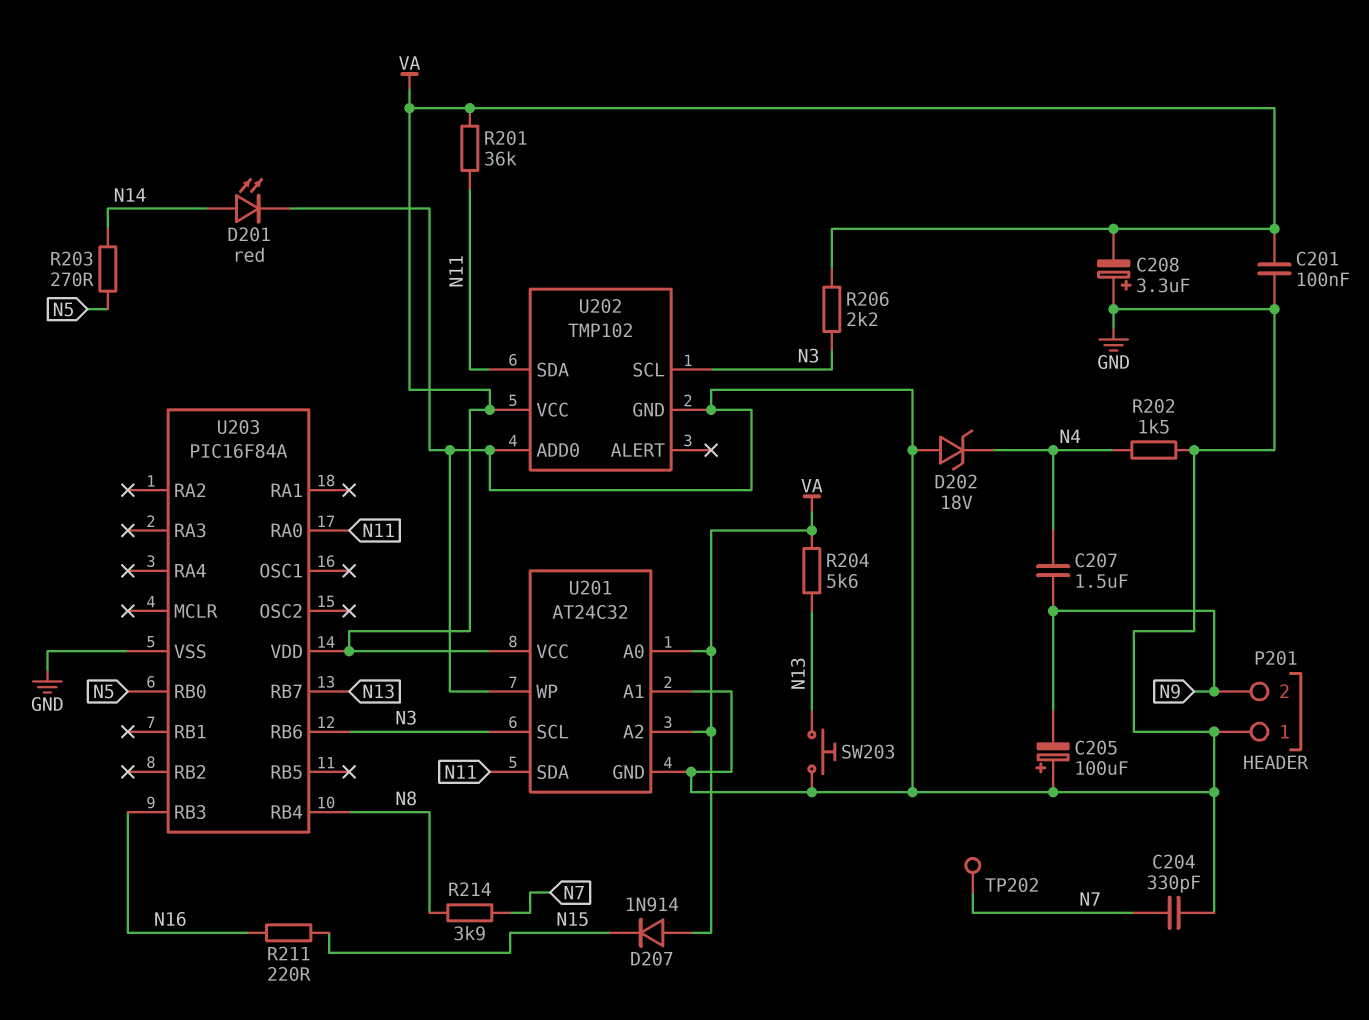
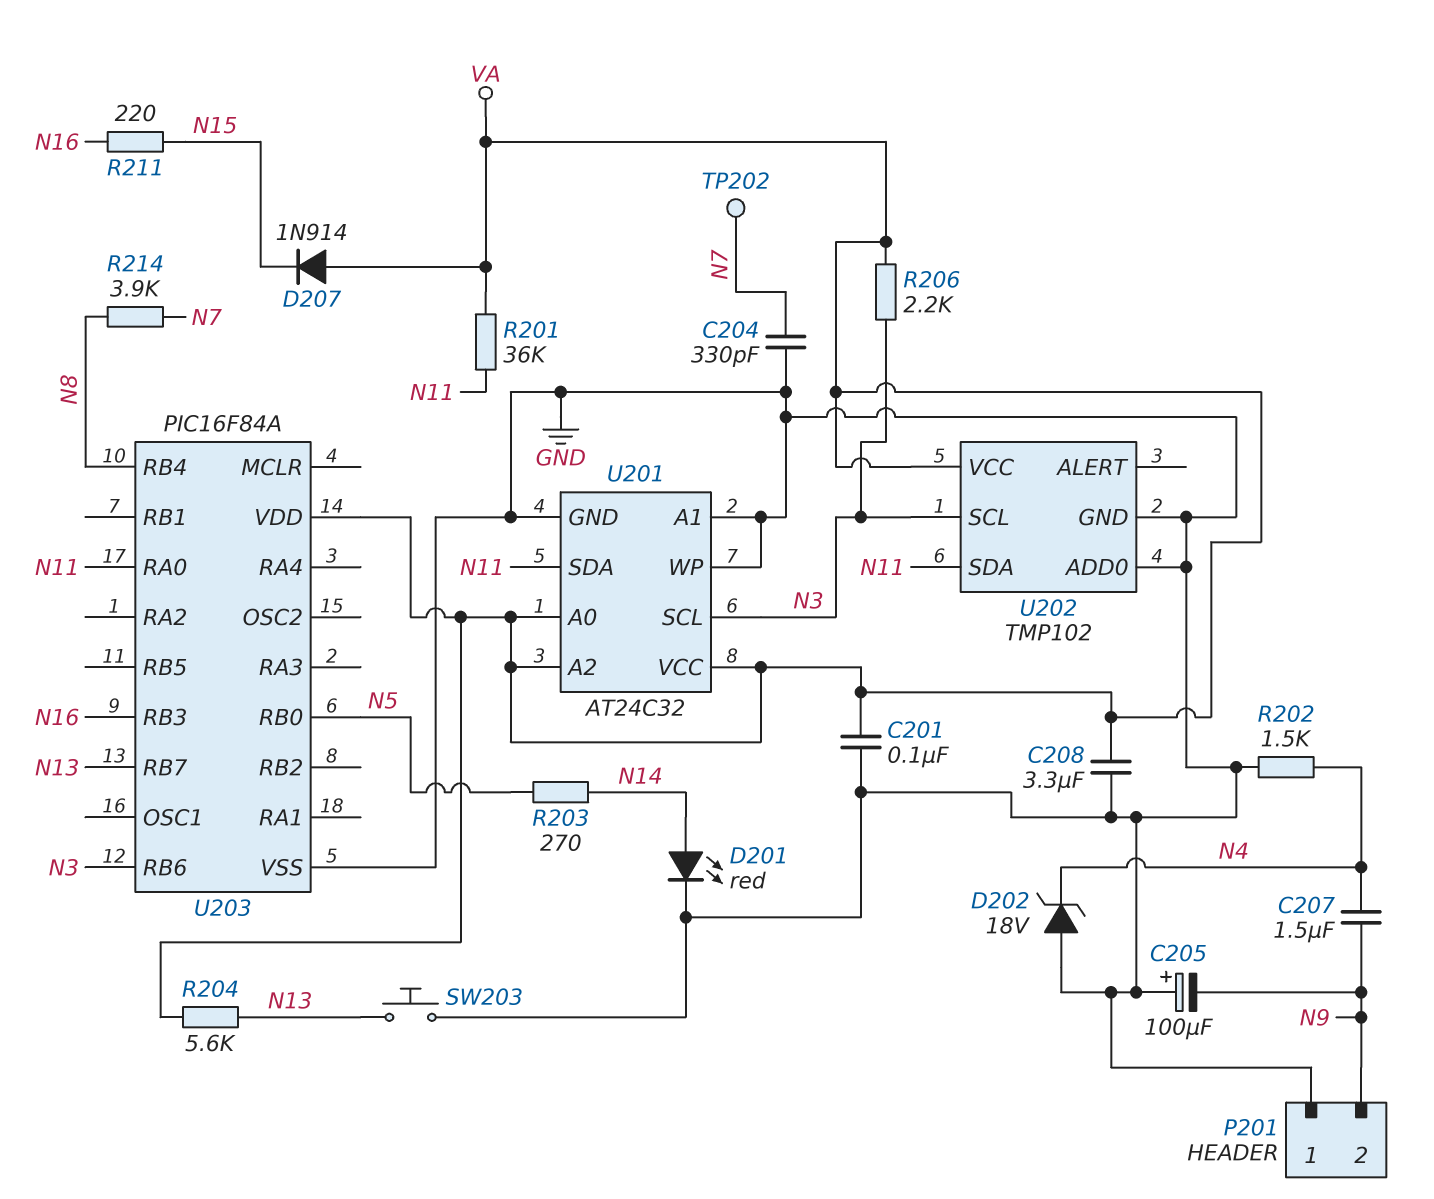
C208: 3.3uF (plus GND, minus VA) -> 3.3uF (GND, VA)

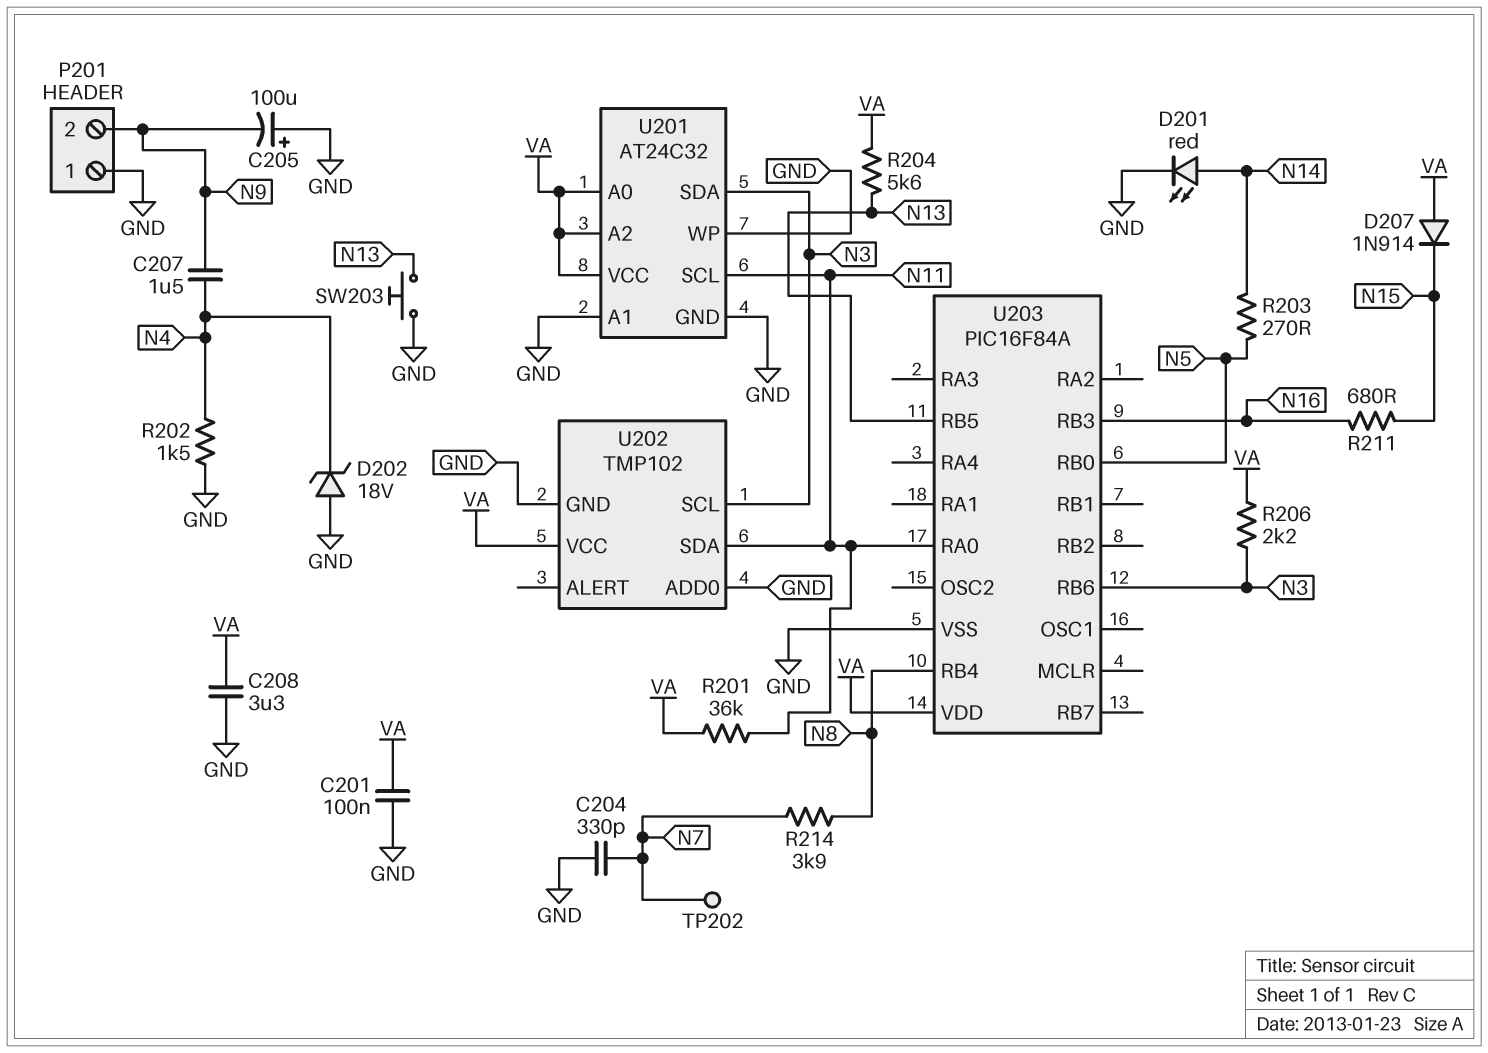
R211: 220 (N15, N16) -> 680 (N15, N16)
U201 pin SCL: N3 -> N11
U201 pin SDA: N11 -> N3
U203 pin RB5: none -> N13
U203 pin RB7: N13 -> none

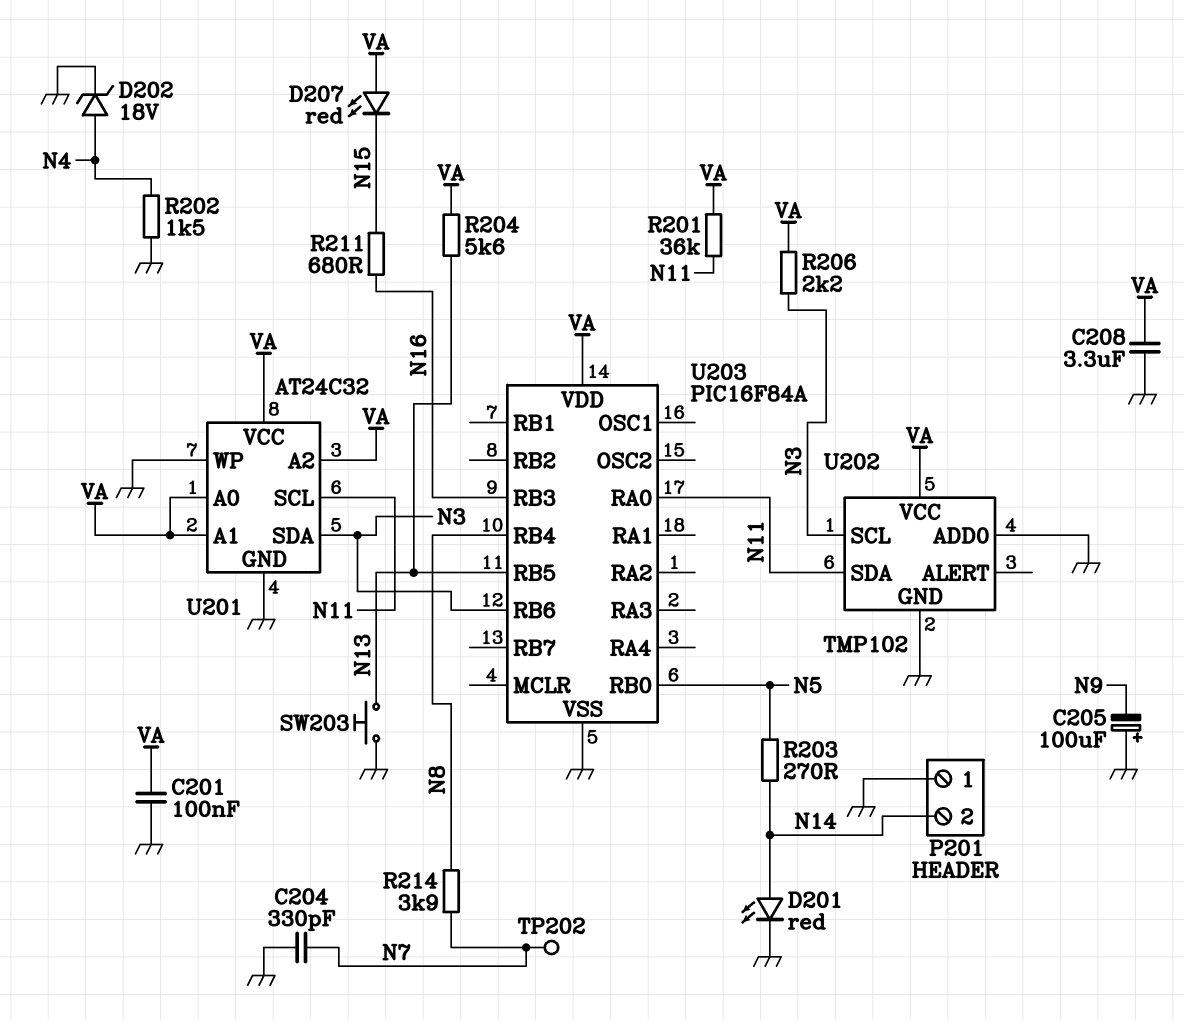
C207: 1.5uF (N4, N9) -> none
D202: zener 18V (A GND, K N4) -> zener 18V (A N4, K GND)
D207: diode 1N914 (A VA, K N15) -> LED red (A VA, K N15)
P201 pin 2: N9 -> N14
U201 pin A1: GND -> VA

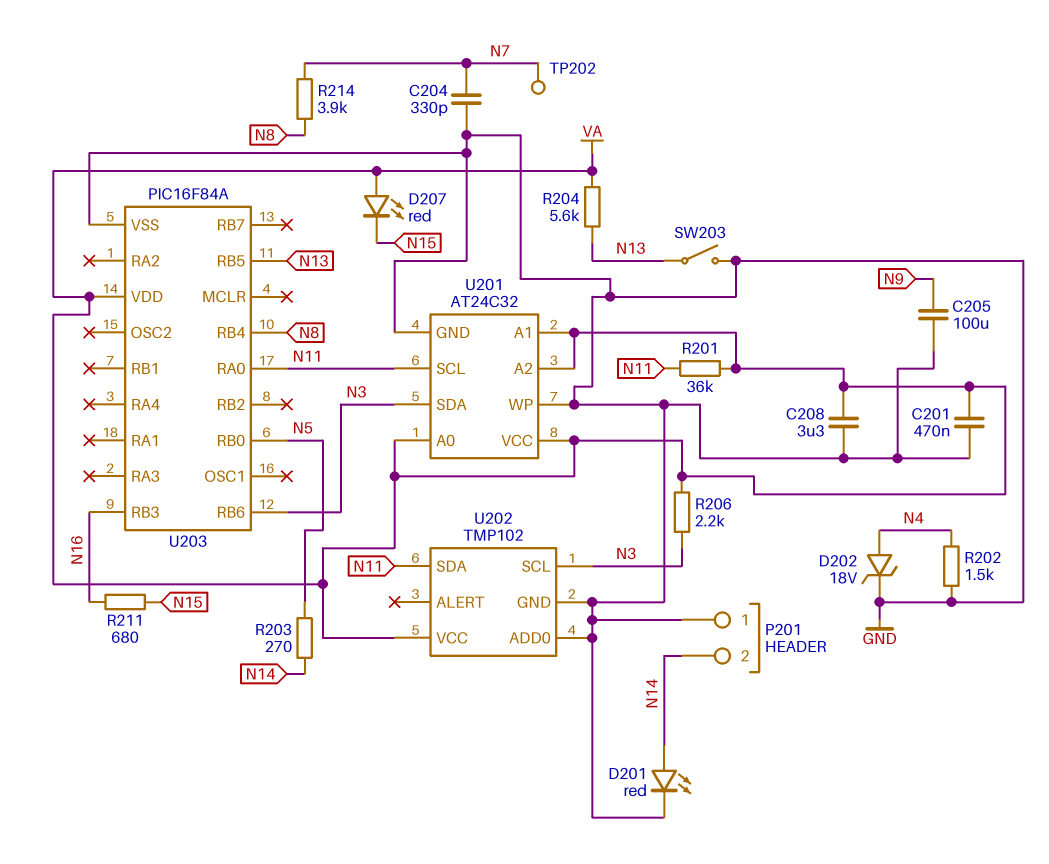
C201: 100nF (GND, VA) -> 470nF (GND, VA)
C205: 100uF (plus GND, minus N9) -> 100uF (GND, N9)
SW203: button (GND, N13) -> switch (GND, N13)

